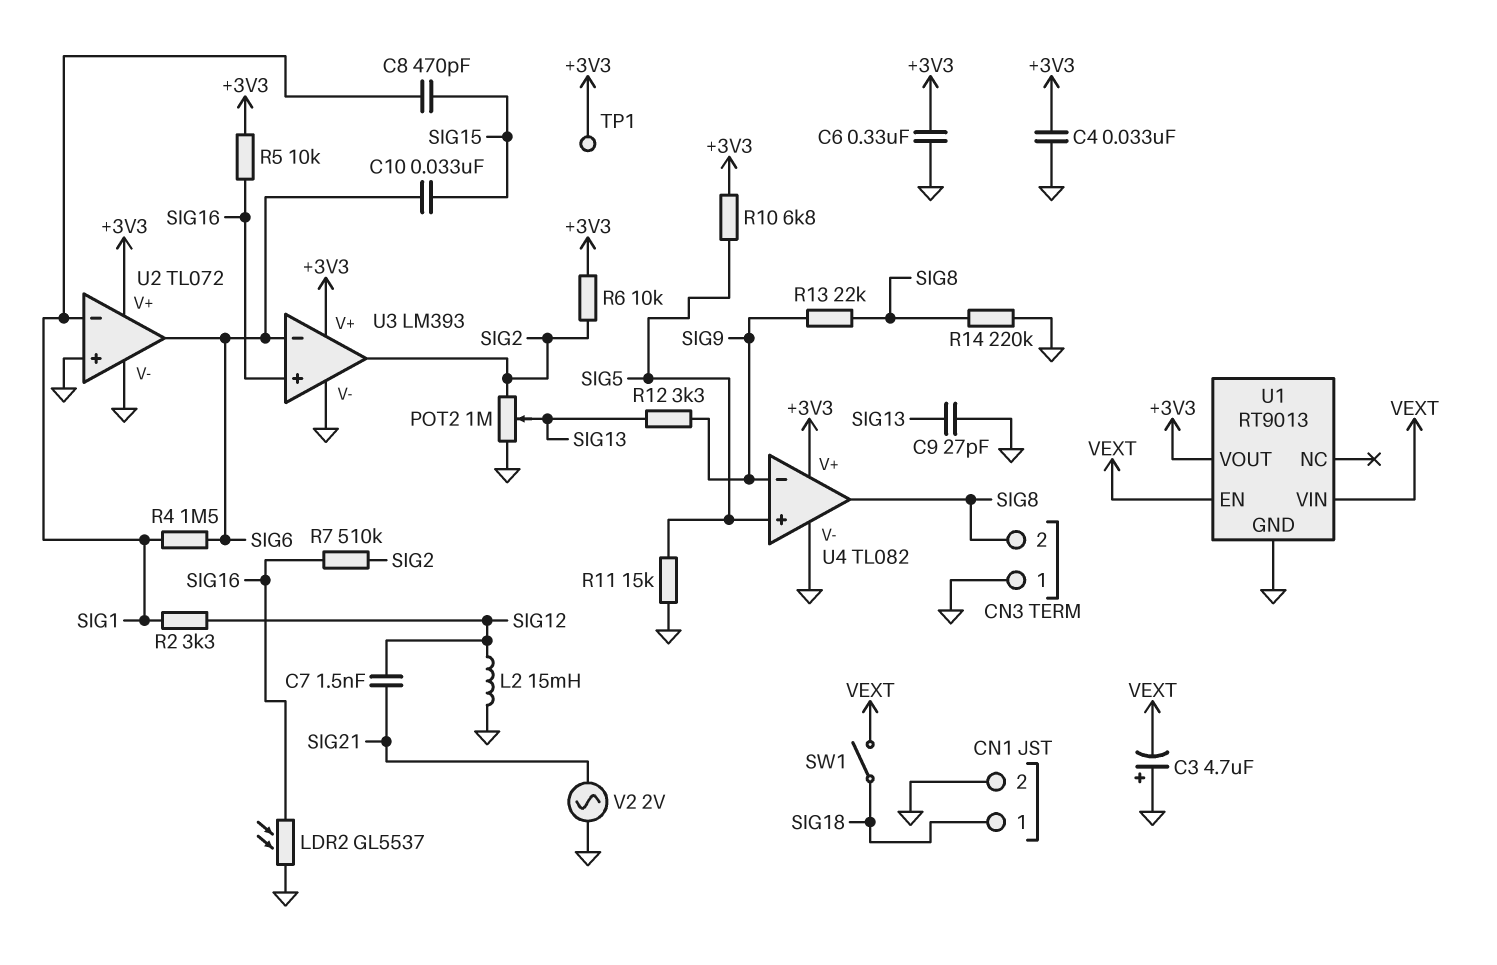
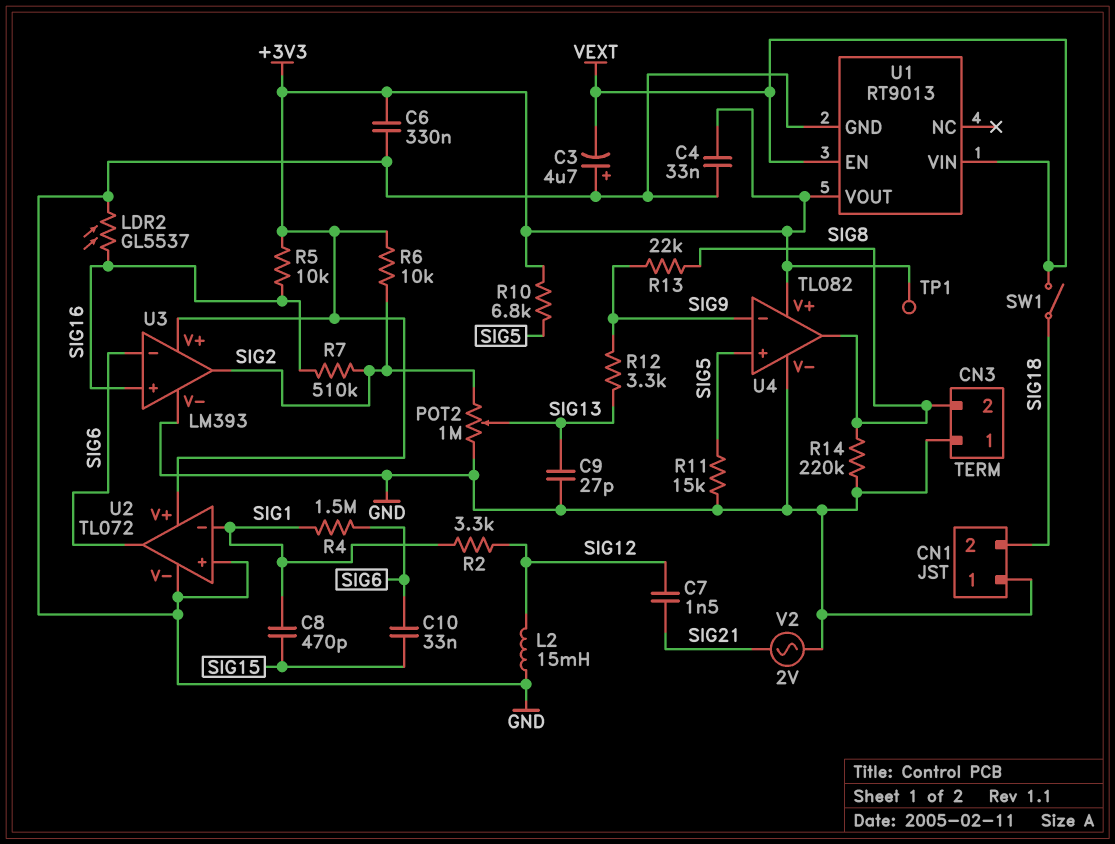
CN1 pin 1: SIG18 -> GND
CN1 pin 2: GND -> SIG18

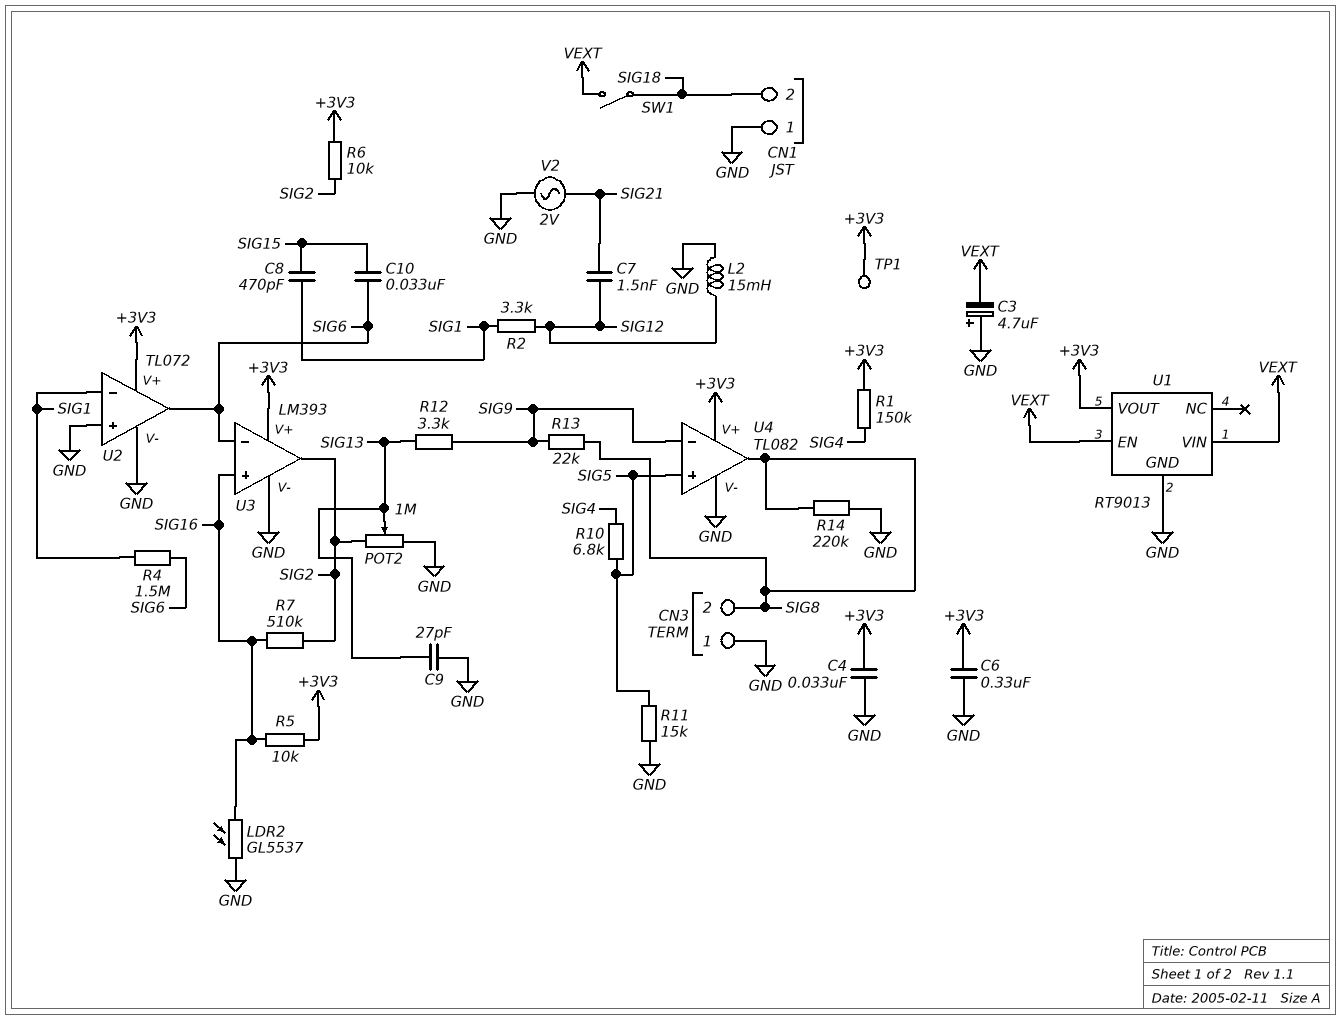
R1: none -> 150k (+3V3, SIG4)
R10: 6.8k (+3V3, SIG5) -> 6.8k (SIG4, SIG5)

